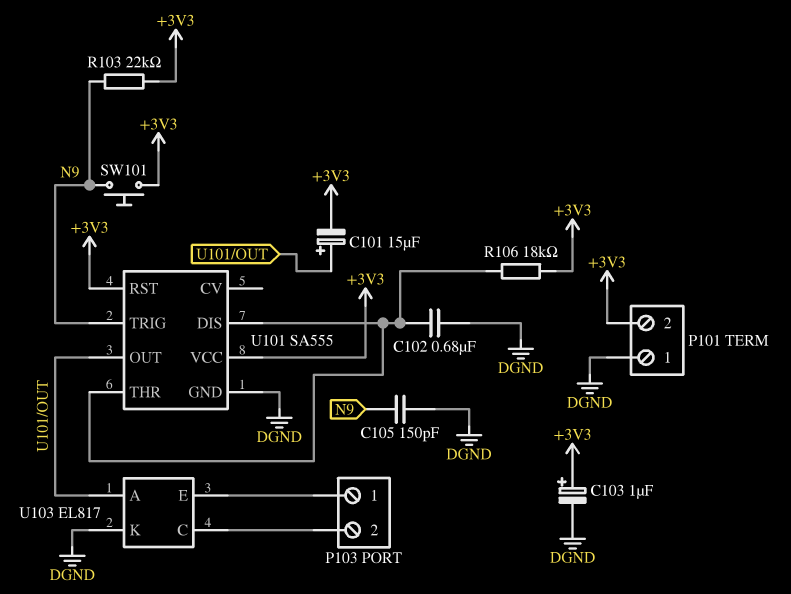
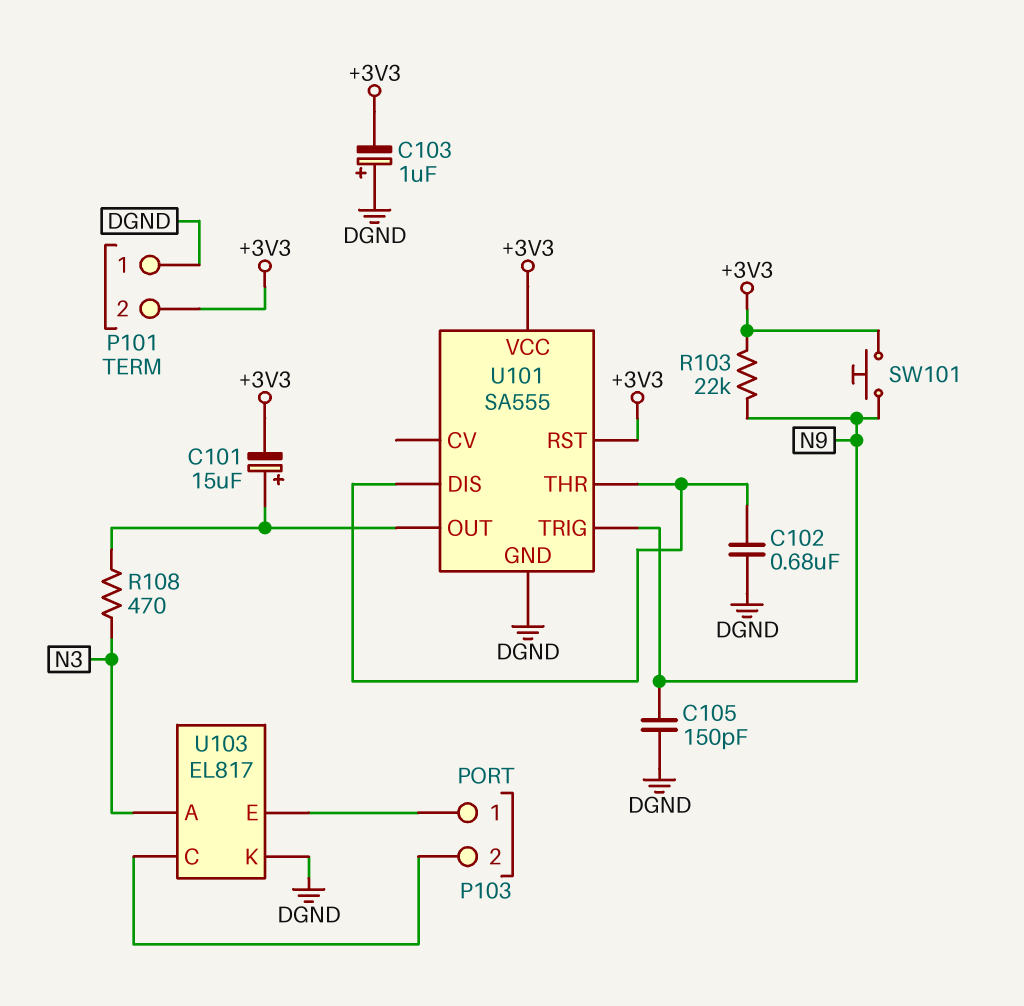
C103: 1uF (plus +3V3, minus DGND) -> 1uF (plus DGND, minus +3V3)
R106: 18k (+3V3, U101/DIS) -> none
R108: none -> 470 (N3, U101/OUT)
U103 pin A: U101/OUT -> N3

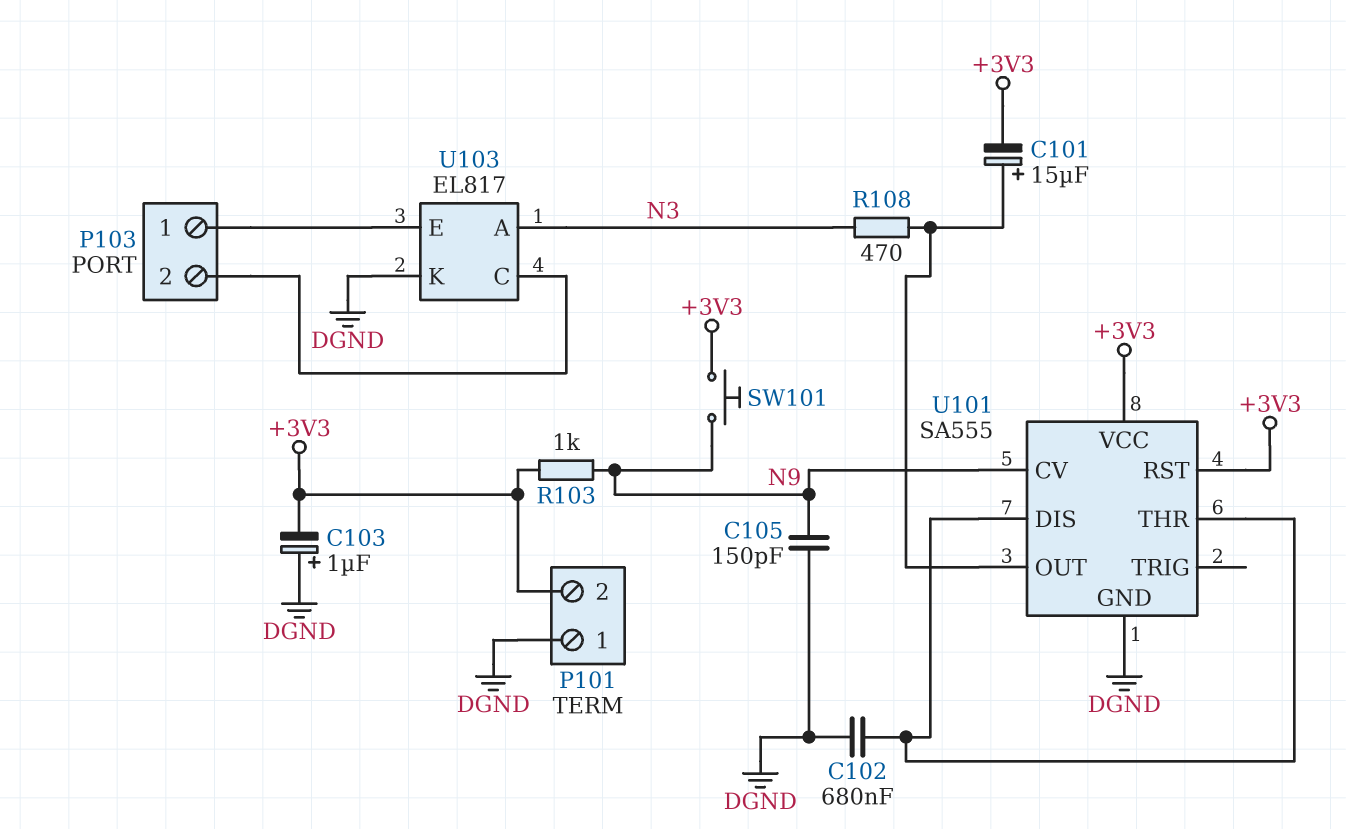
R103: 22k (+3V3, N9) -> 1k (+3V3, N9)
U101 pin CV: none -> N9
U101 pin TRIG: N9 -> none

